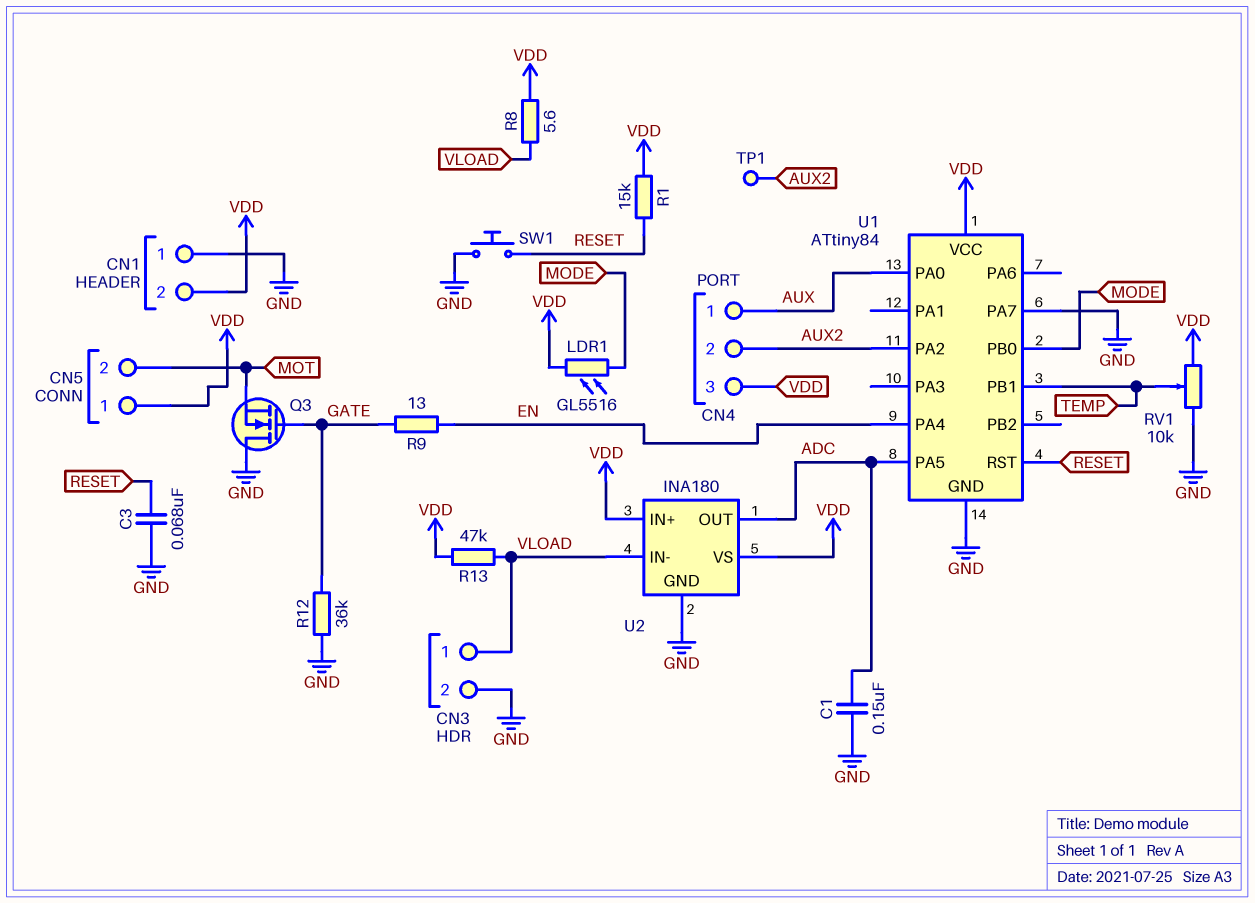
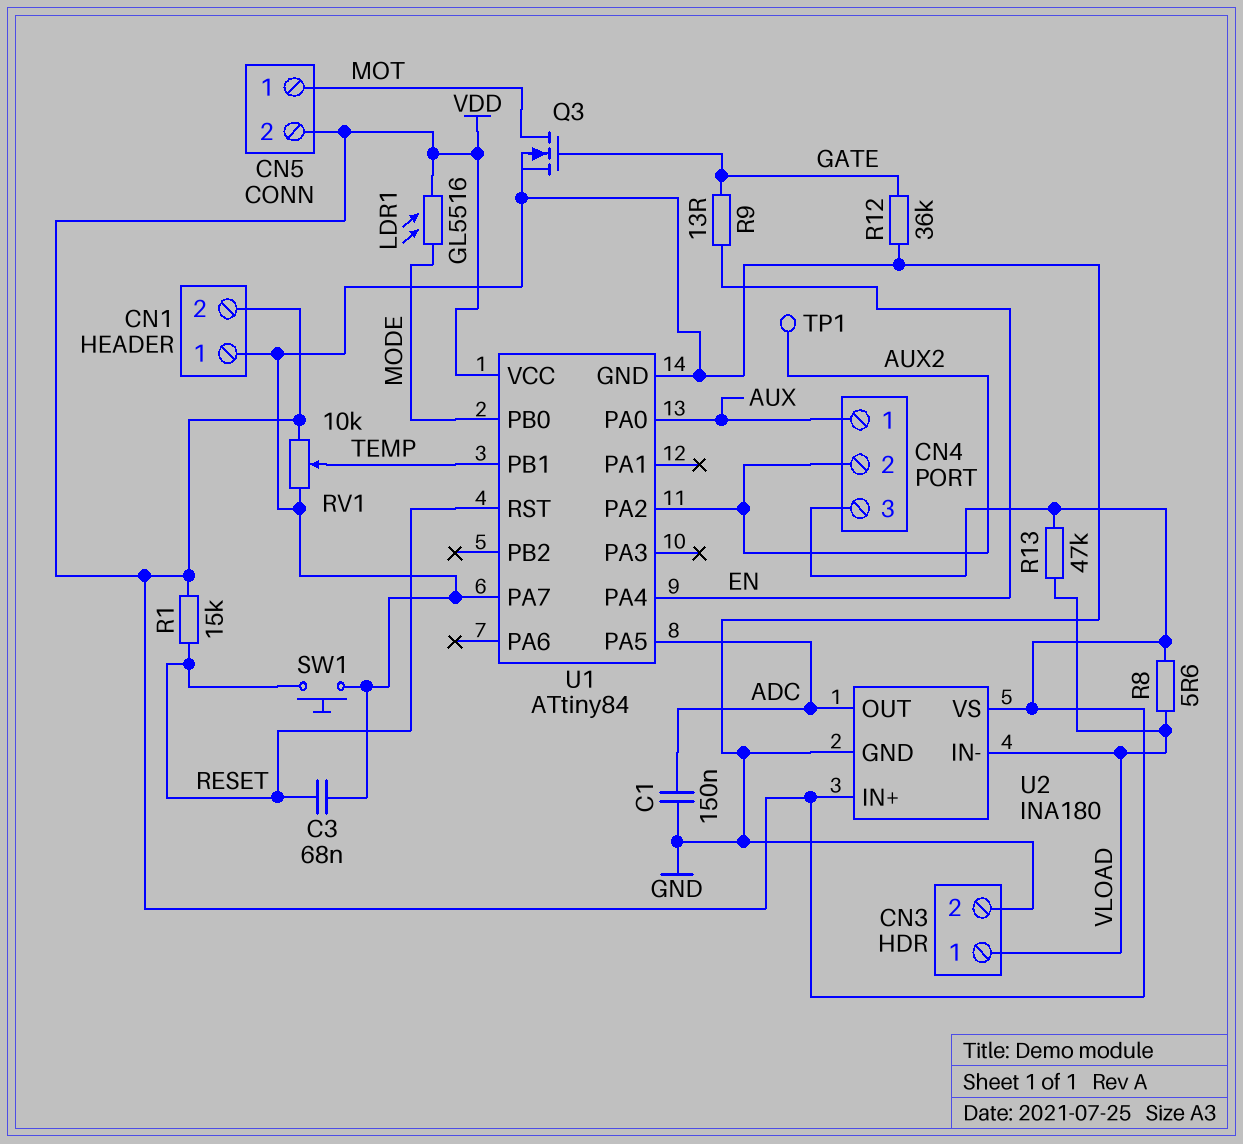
CN5 pin 1: VDD -> MOT
CN5 pin 2: MOT -> VDD
Q3: NMOS (G GATE, D GND, S MOT) -> NMOS (G GATE, D MOT, S GND)

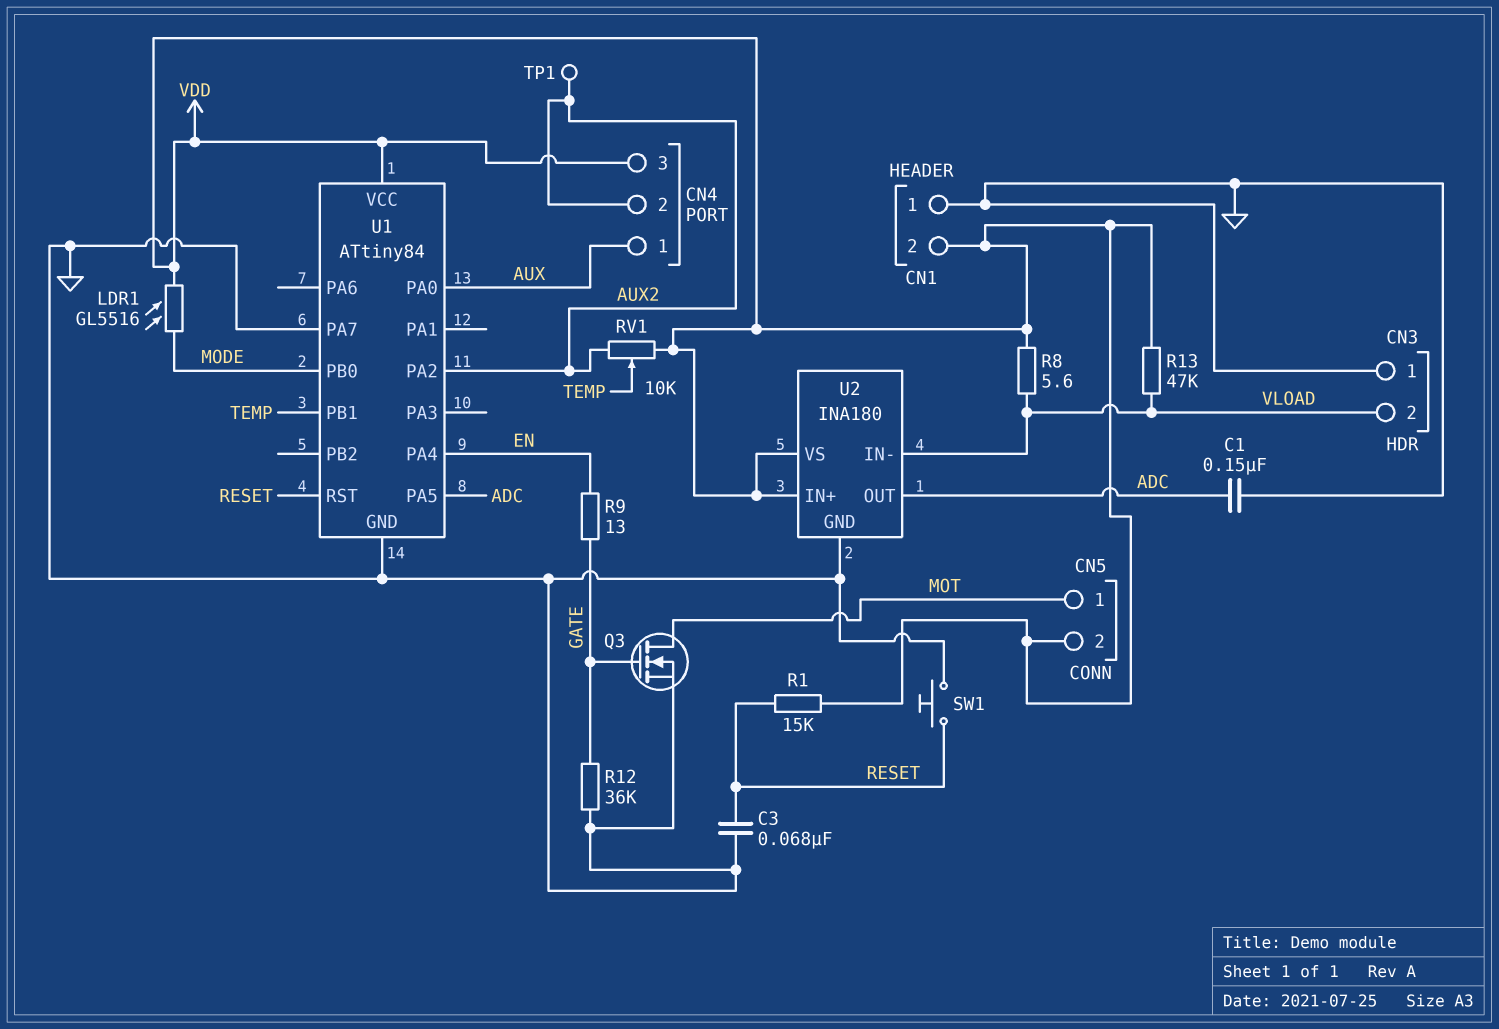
CN3 pin 1: VLOAD -> GND
CN3 pin 2: GND -> VLOAD
RV1: 10k (GND, VDD, wiper TEMP) -> 10k (AUX2, VDD, wiper TEMP)

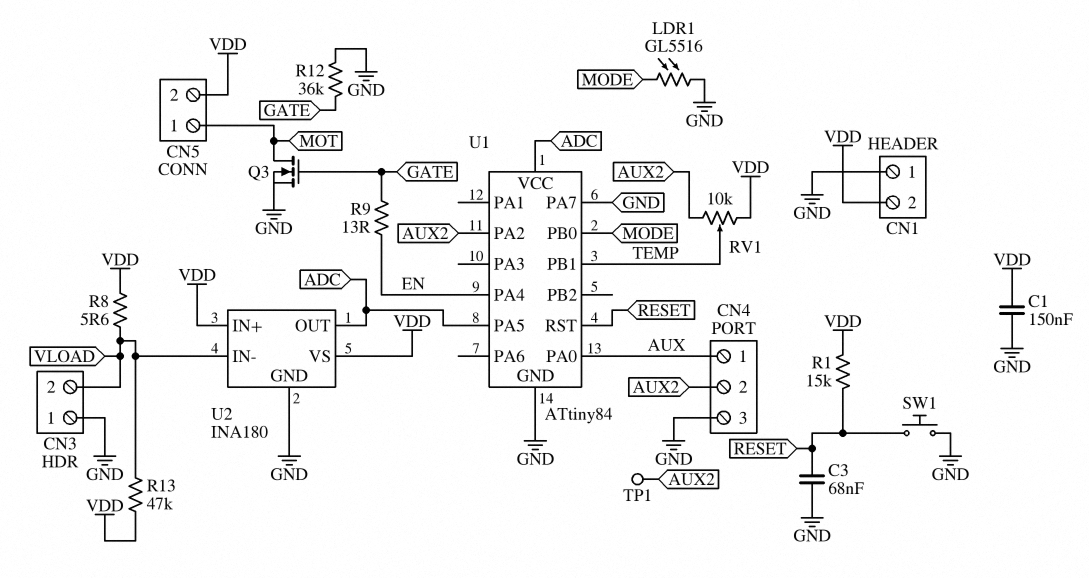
C1: 150nF (ADC, GND) -> 150nF (GND, VDD)
CN4 pin 3: VDD -> GND
LDR1: GL5516 (MODE, VDD) -> GL5516 (GND, MODE)
U1 pin VCC: VDD -> ADC

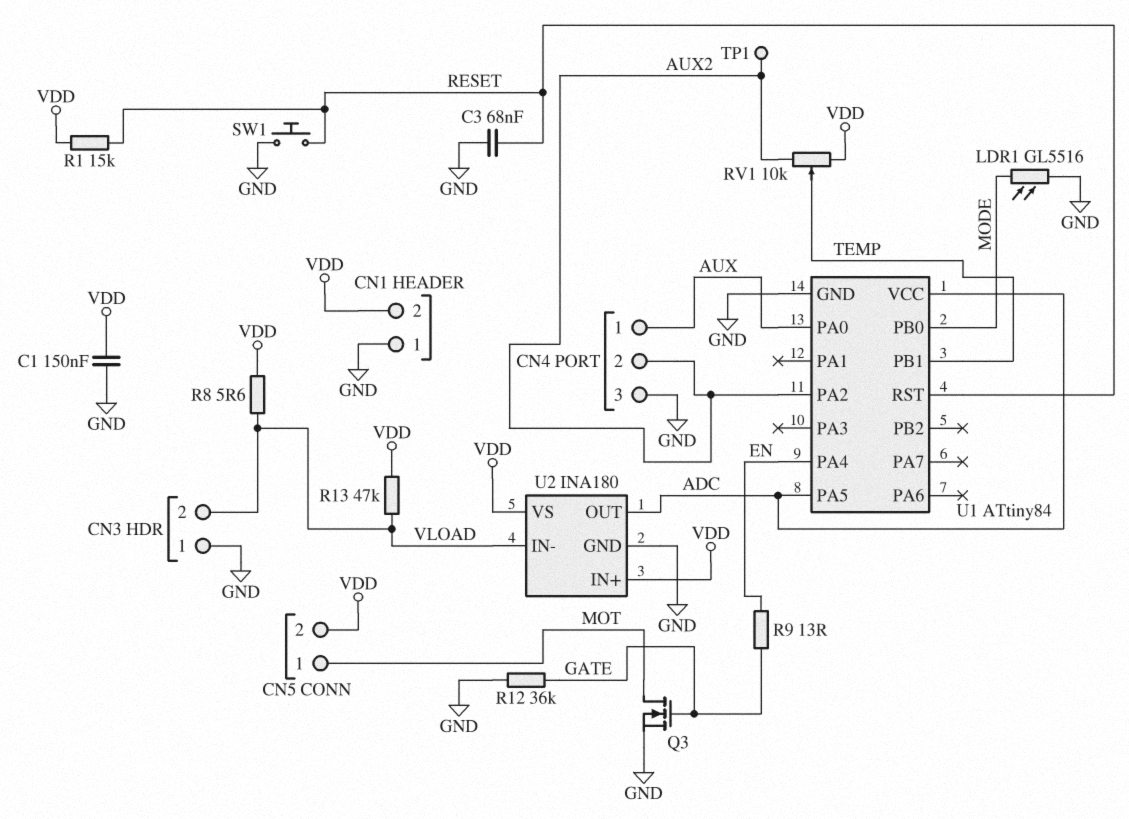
U1 pin PA7: GND -> none

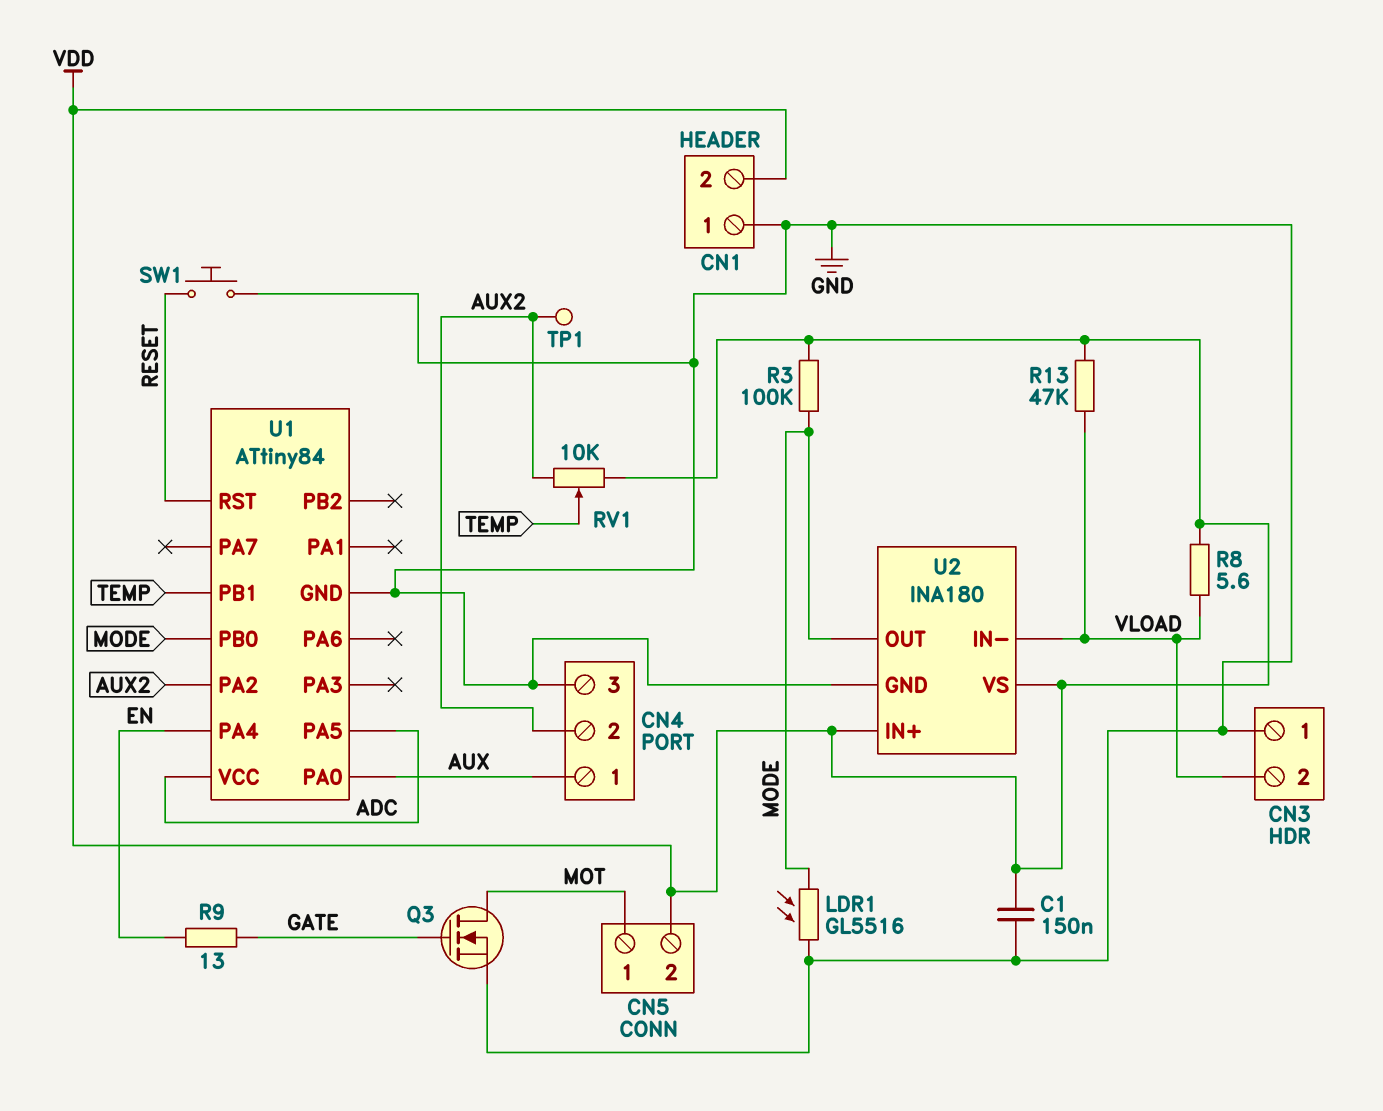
C3: 68nF (GND, RESET) -> none
R1: 15k (RESET, VDD) -> none
R3: none -> 100k (MODE, VDD)
R12: 36k (GATE, GND) -> none
U2 pin OUT: ADC -> MODE

